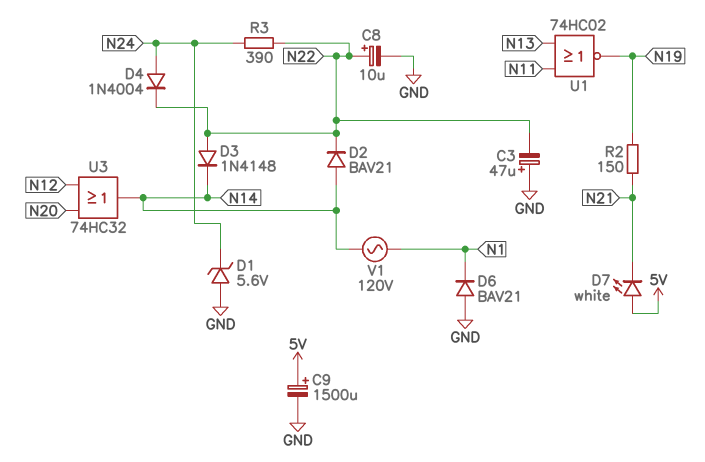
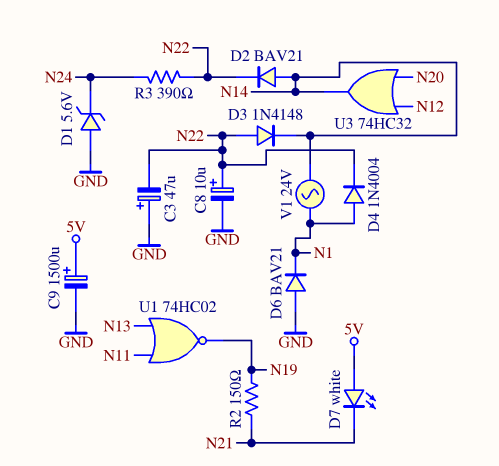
D4: diode 1N4004 (A N24, K N22) -> diode 1N4004 (A N1, K N22)
V1: AC 120V (N1, N14) -> AC 24V (N1, N14)

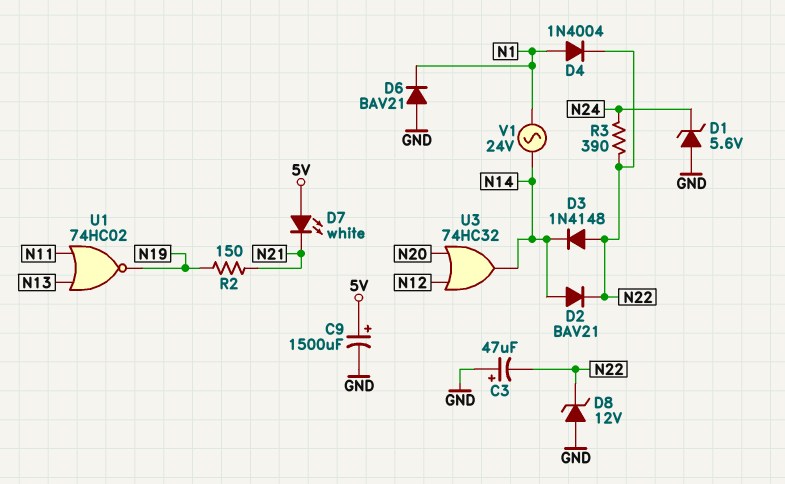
C8: 10uF (plus N22, minus GND) -> none
D8: none -> zener 12V (A GND, K N22)

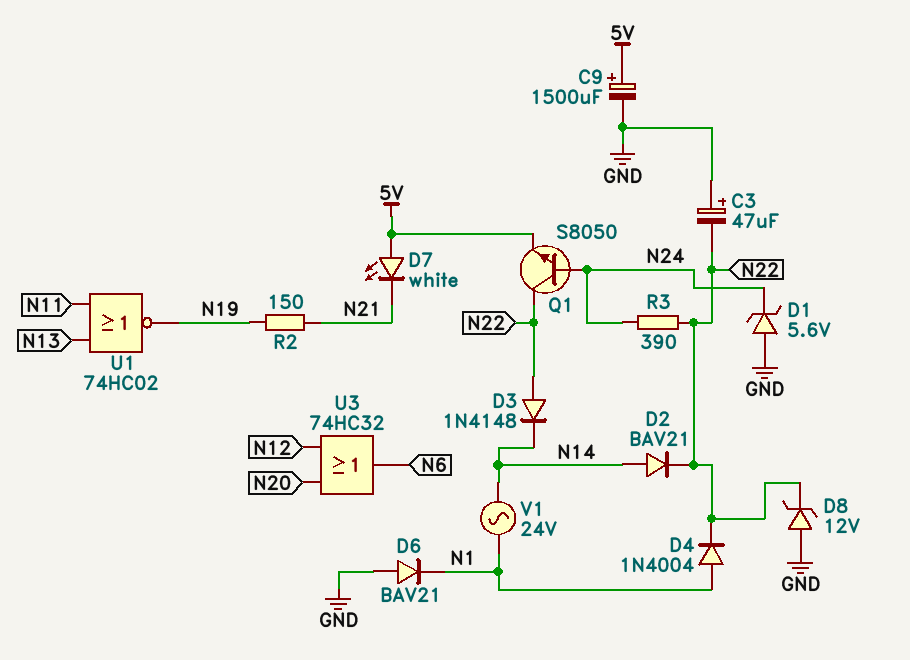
Q1: none -> NPN S8050 (B N24, C N22, E 5V)
U3: OR 74HC32 (in N12, in N20, out N14) -> OR 74HC32 (in N12, in N20, out N6)

